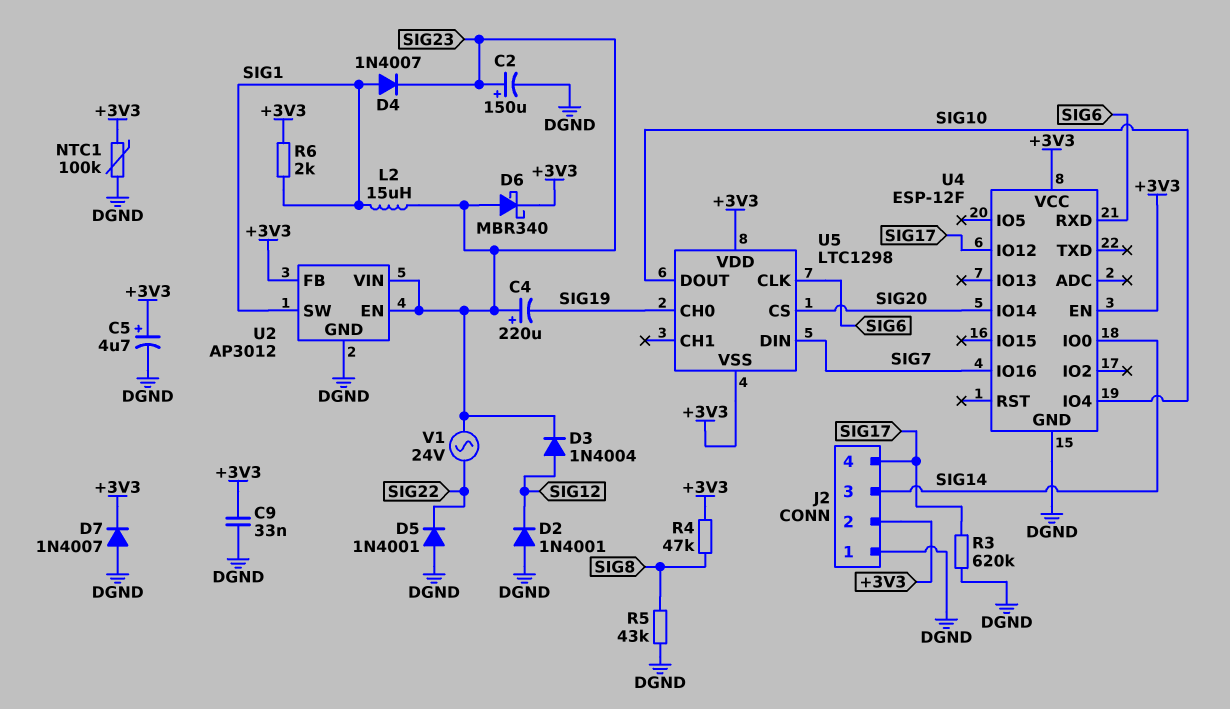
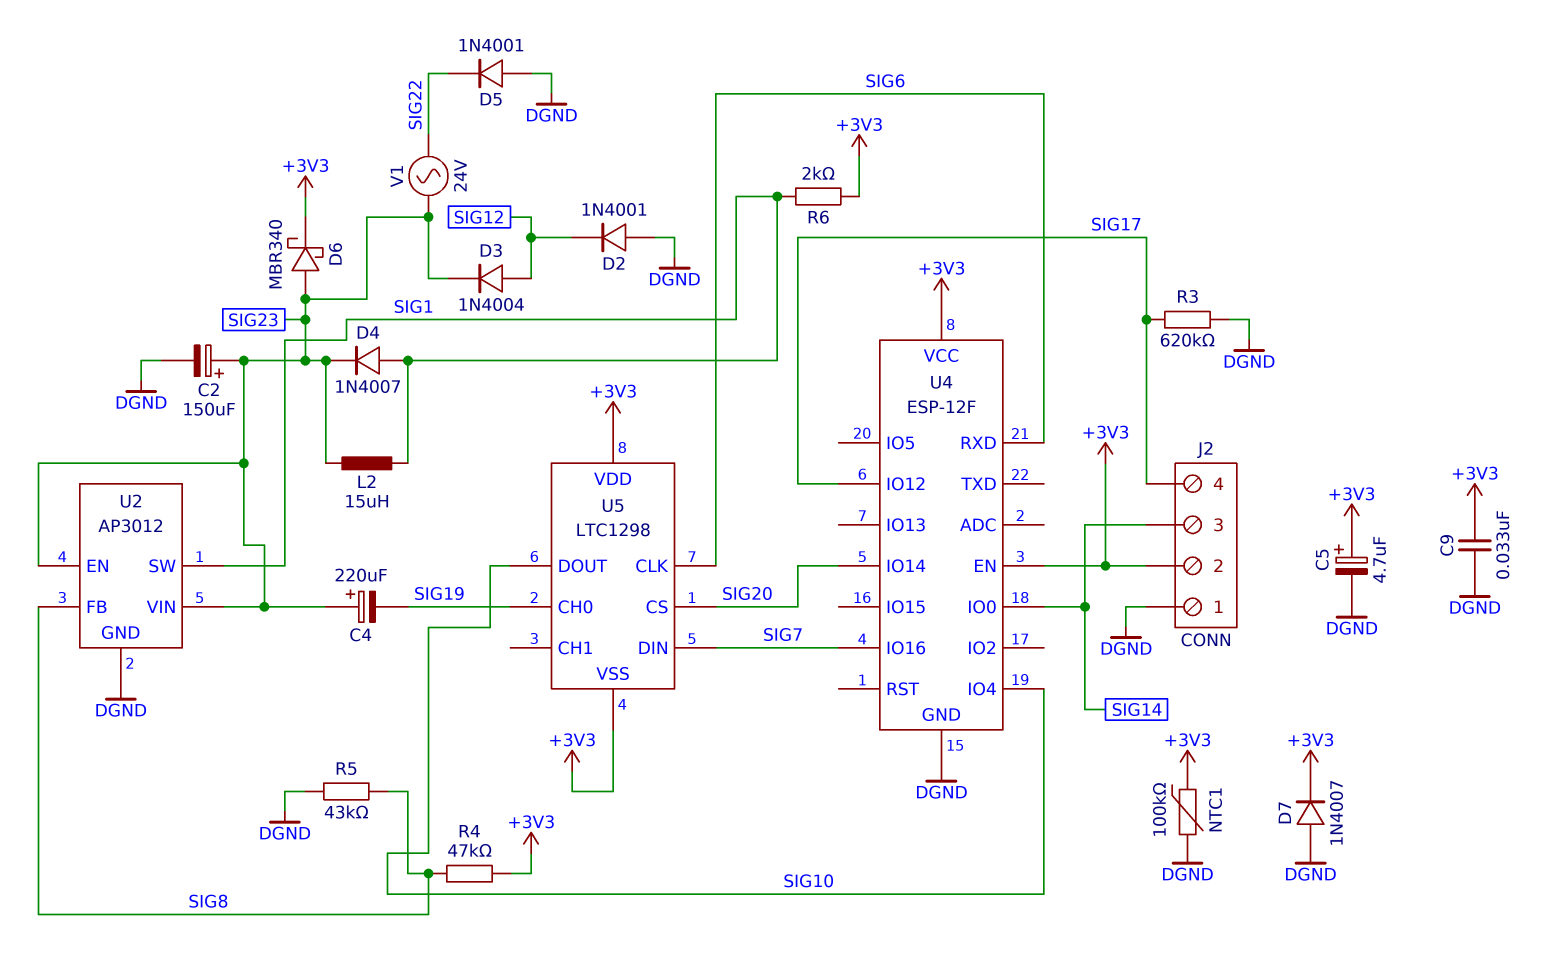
U2 pin FB: +3V3 -> SIG8

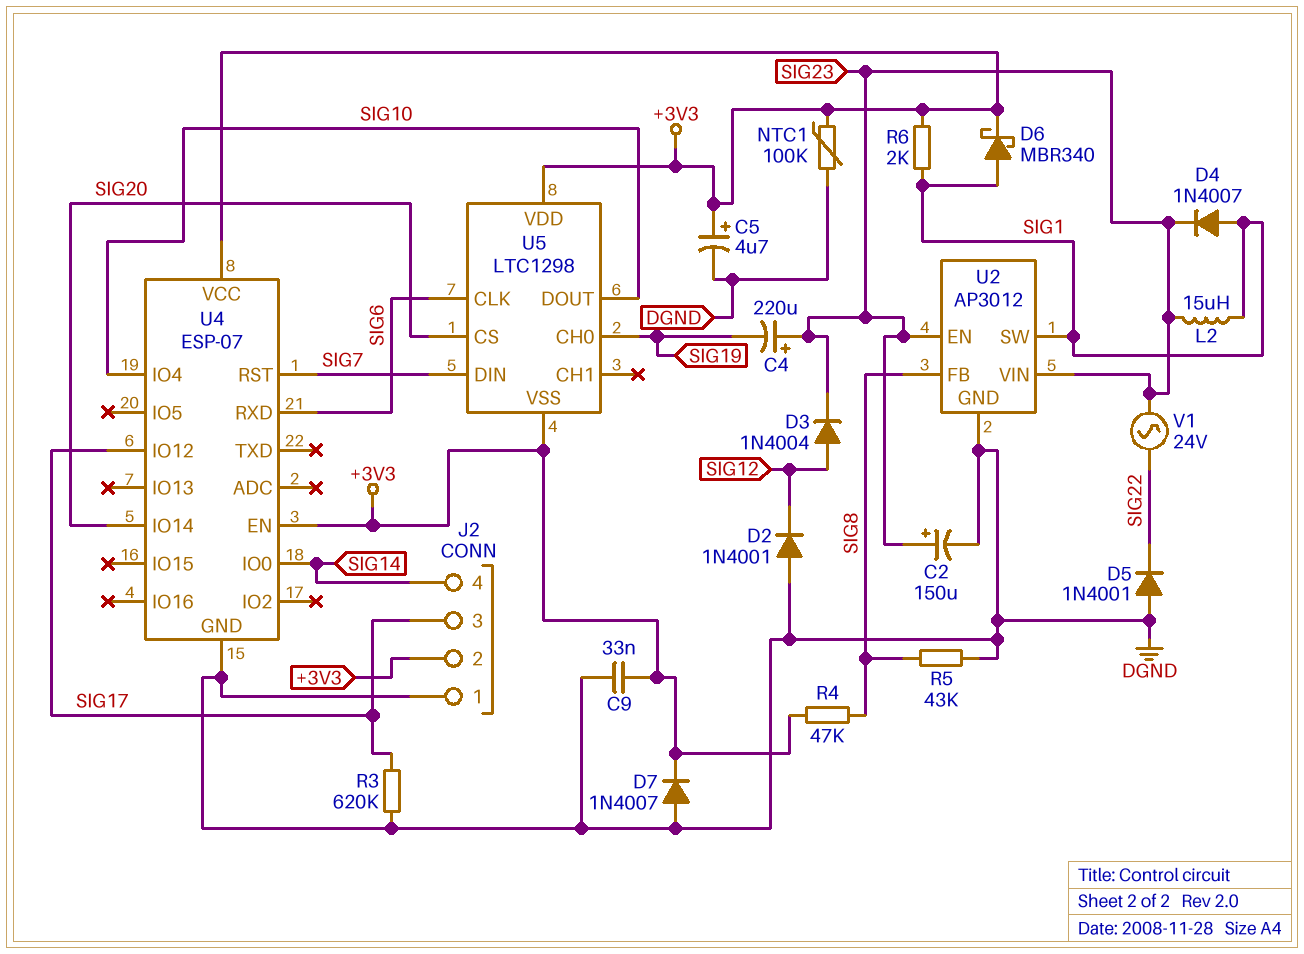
D6: schottky MBR340 (A SIG23, K +3V3) -> schottky MBR340 (A SIG1, K +3V3)
J2 pin 3: SIG14 -> SIG17
J2 pin 4: SIG17 -> SIG14
U4: ESP-12F -> ESP-07
U4 pin IO16: SIG7 -> none
U4 pin RST: none -> SIG7

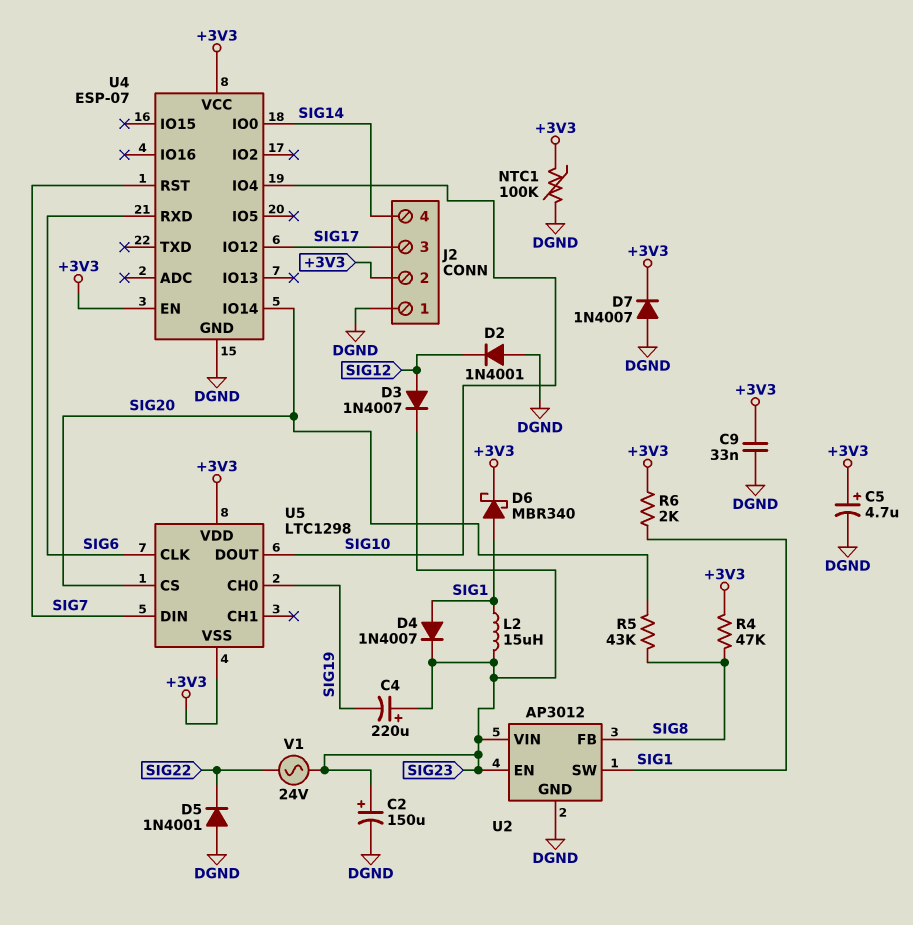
D3: diode 1N4004 (A SIG12, K SIG23) -> diode 1N4007 (A SIG12, K SIG23)
R3: 620k (DGND, SIG17) -> none
R5: 43k (DGND, SIG8) -> 43k (SIG8, SIG20)

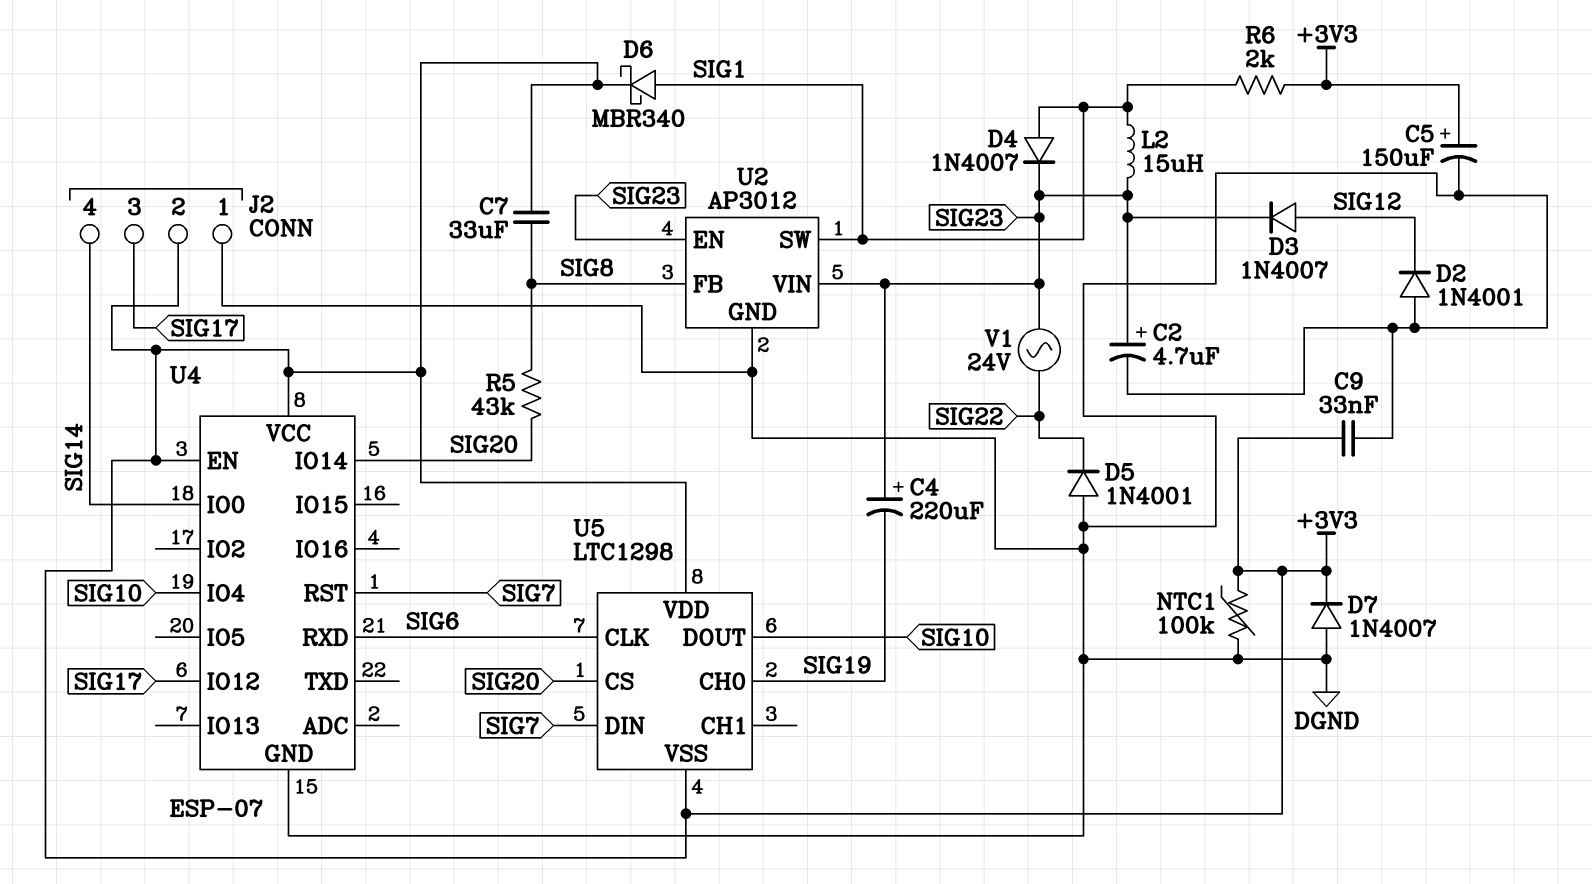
C2: 150uF (plus SIG23, minus DGND) -> 4.7uF (plus SIG23, minus DGND)
C5: 4.7uF (plus +3V3, minus DGND) -> 150uF (plus +3V3, minus DGND)
C7: none -> 33uF (+3V3, SIG8)
R4: 47k (+3V3, SIG8) -> none

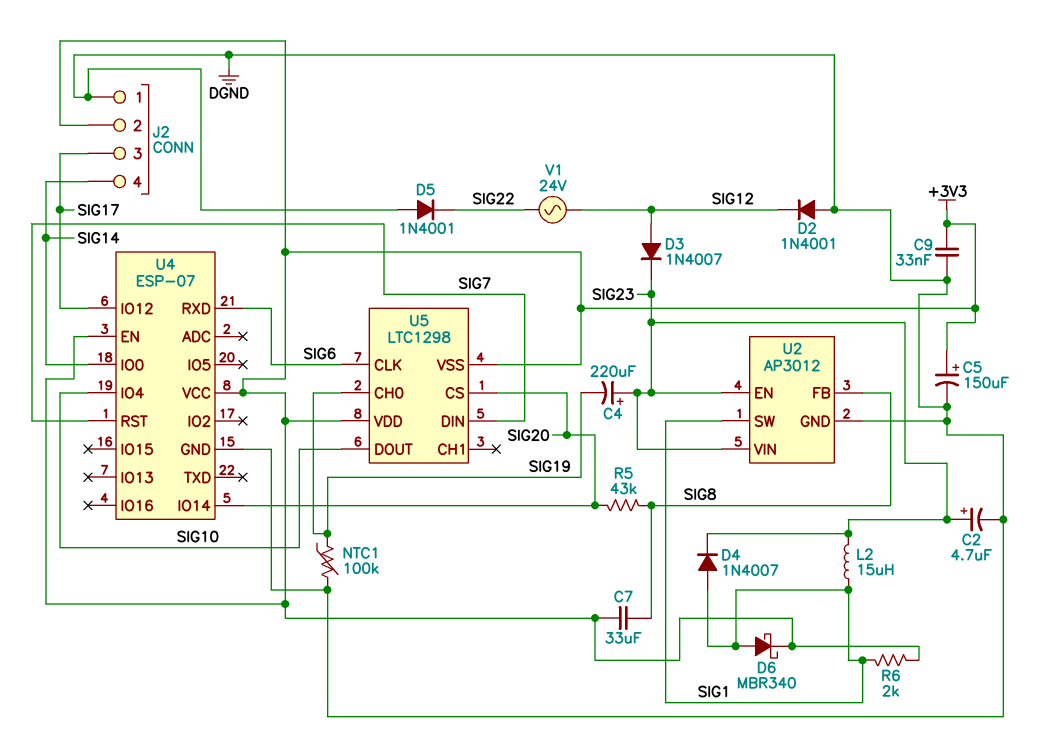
D7: diode 1N4007 (A DGND, K +3V3) -> none
NTC1: 100k (+3V3, DGND) -> 100k (DGND, SIG19)
V1: AC 24V (SIG22, SIG23) -> AC 24V (SIG12, SIG22)

